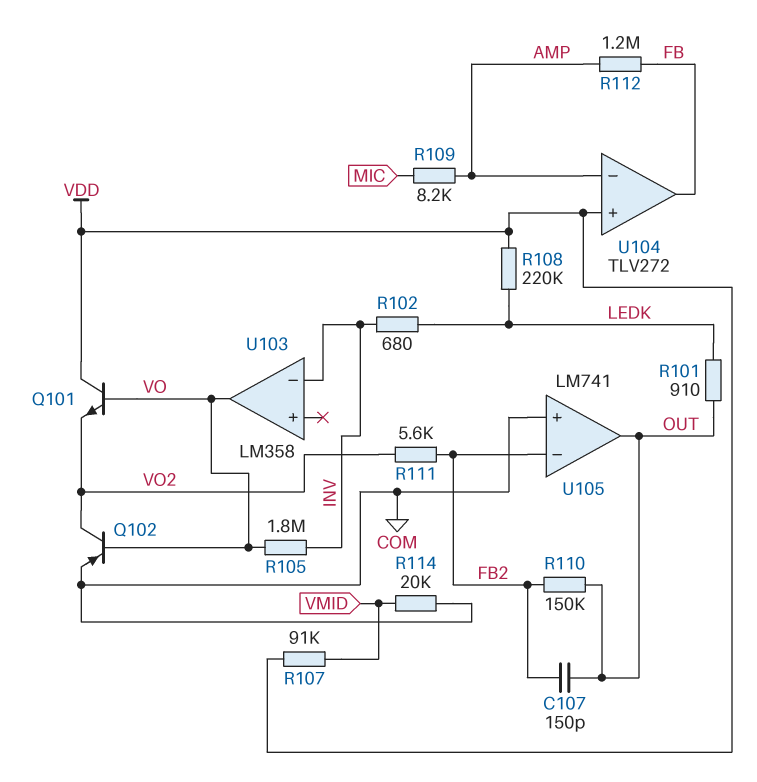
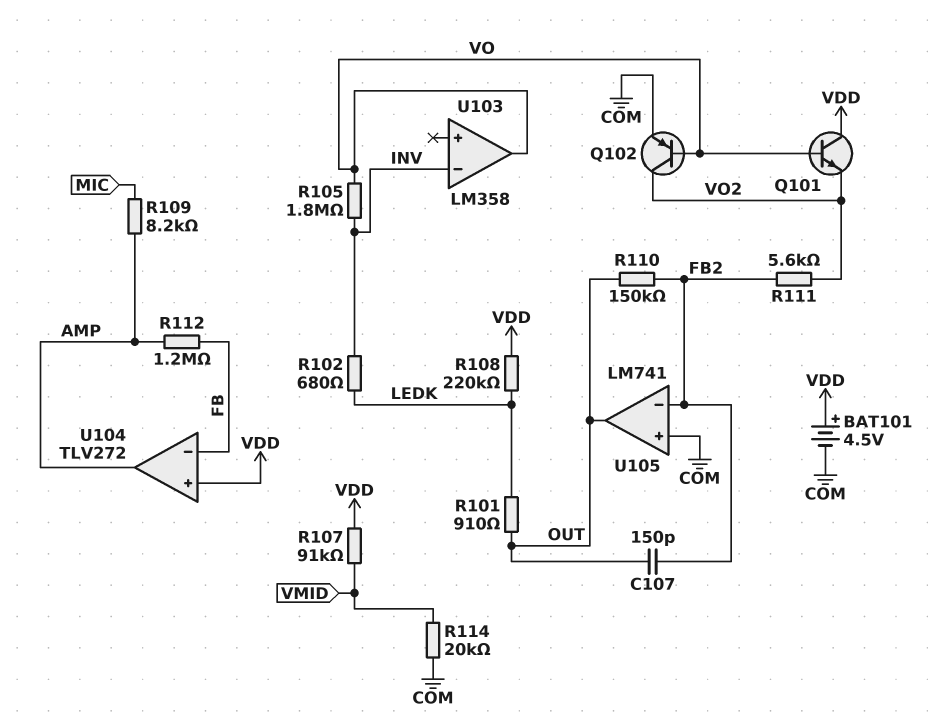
BAT101: none -> 4.5V (plus VDD, minus COM)
U104 pin in-: AMP -> FB
U104 pin out: FB -> AMP

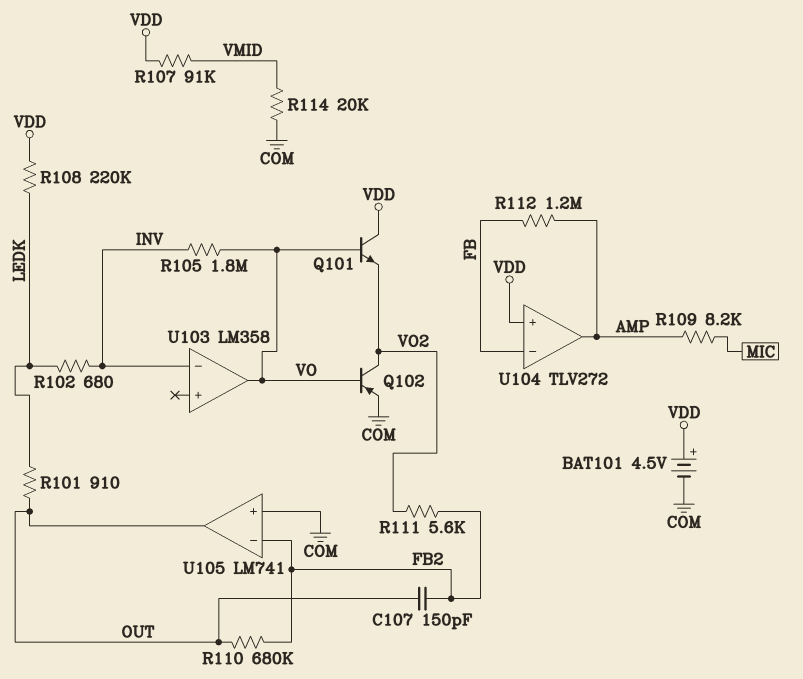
R110: 150k (FB2, OUT) -> 680k (FB2, OUT)

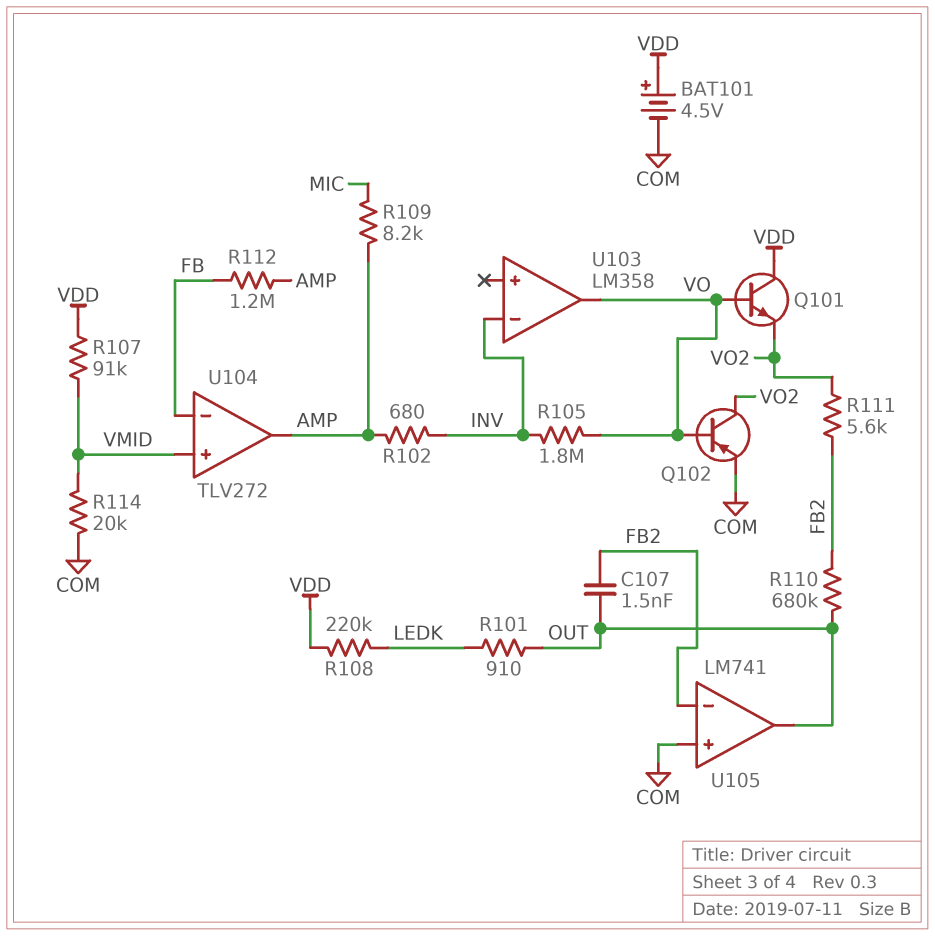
C107: 150pF (FB2, OUT) -> 1.5nF (FB2, OUT)
R102: 680 (INV, LEDK) -> 680 (AMP, INV)
U104 pin in+: VDD -> VMID

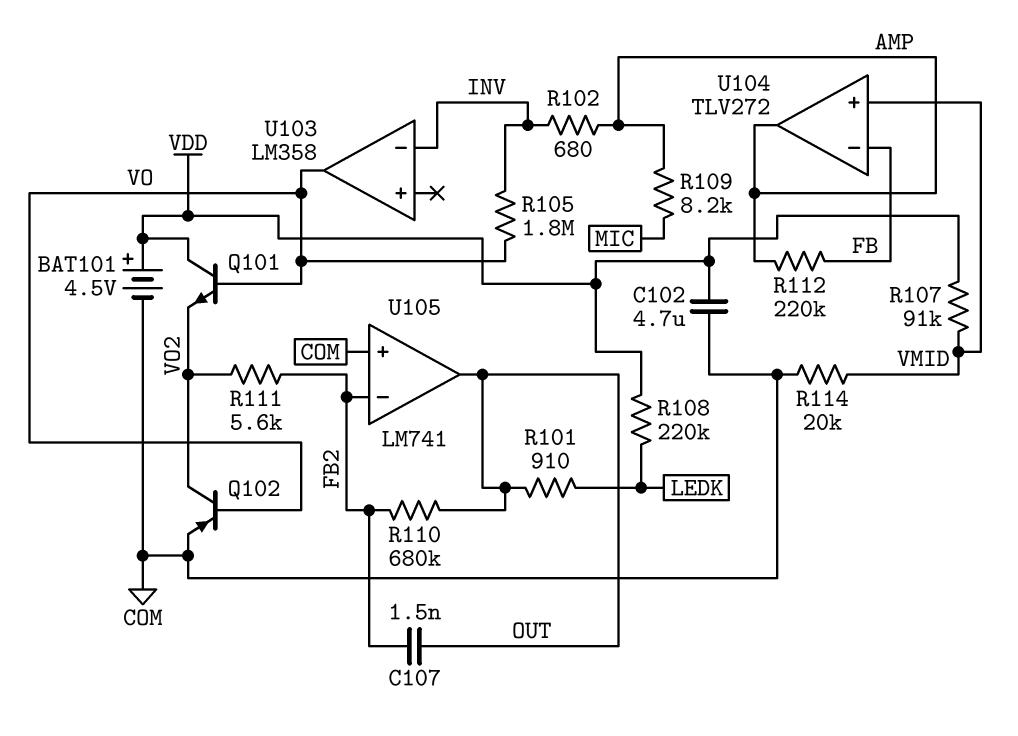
C102: none -> 4.7uF (COM, VDD)
R112: 1.2M (AMP, FB) -> 220k (AMP, FB)

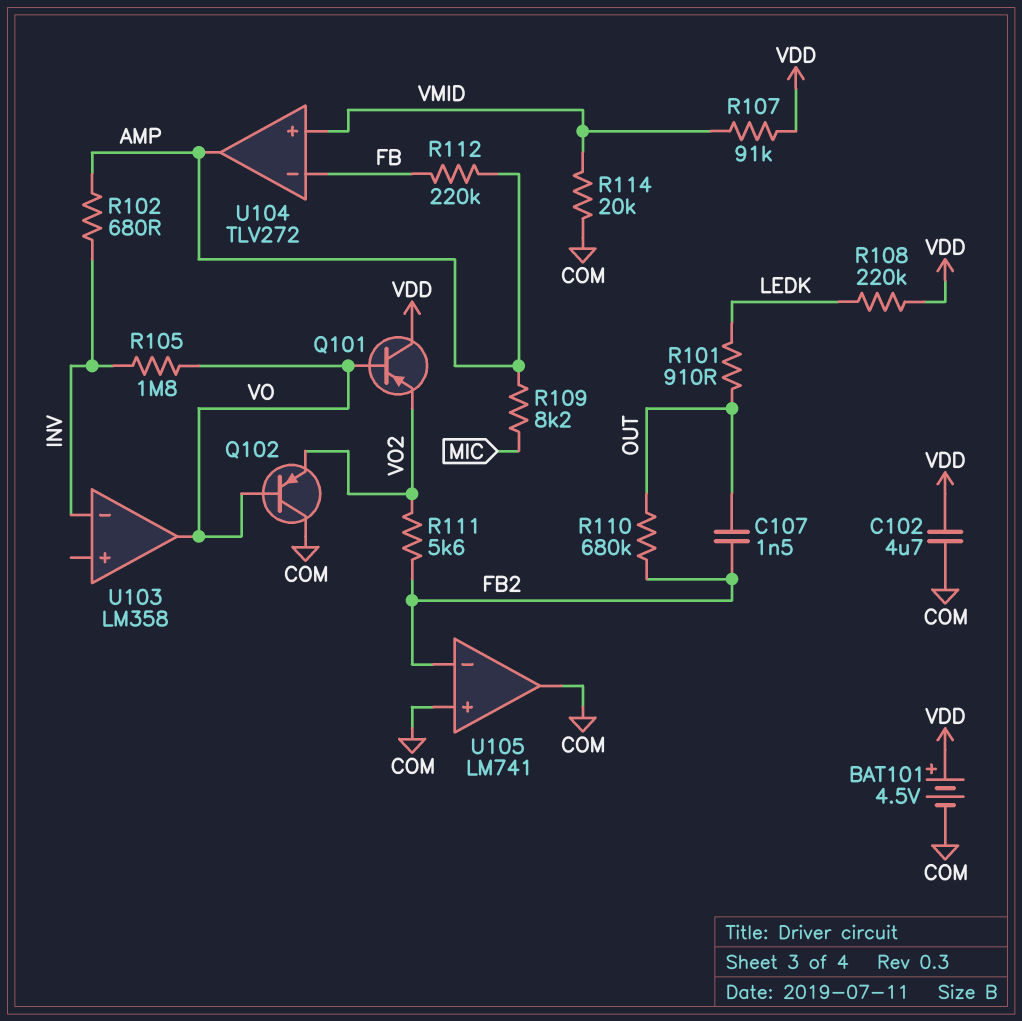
Q101: NPN (B VO, C VDD, E VO2) -> PNP (B VO, C VDD, E VO2)
Q102: PNP (B VO, C VO2, E COM) -> PNP (B VO, C COM, E VO2)
U105 pin out: OUT -> COM

